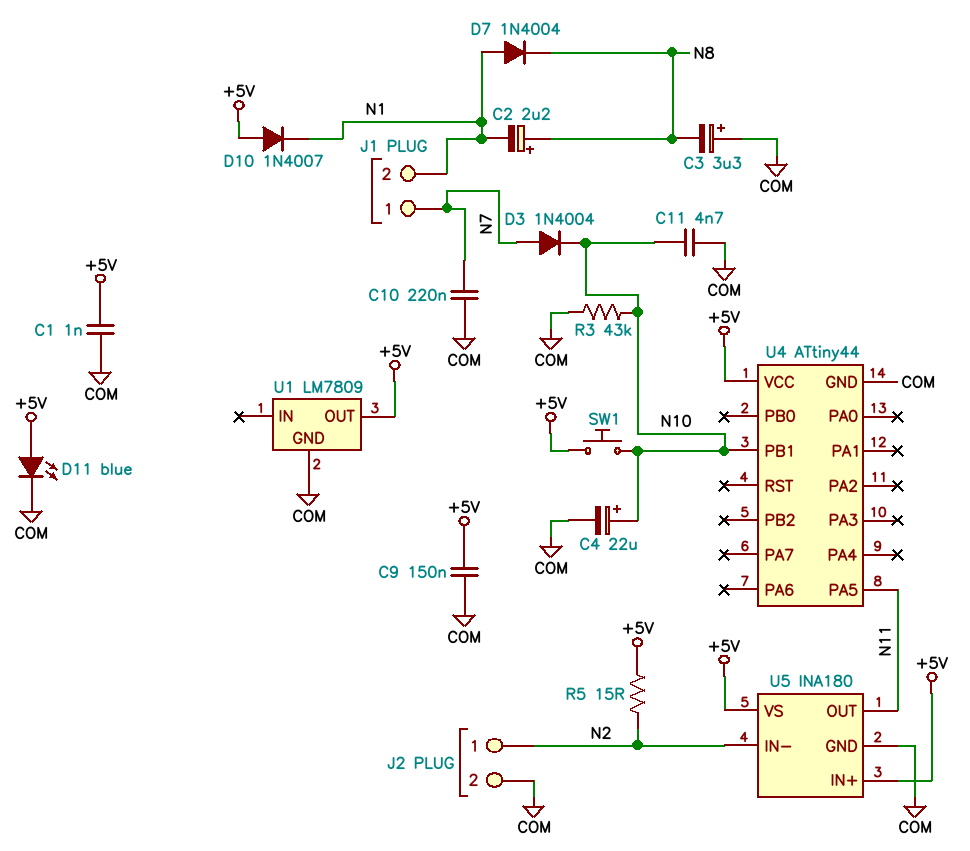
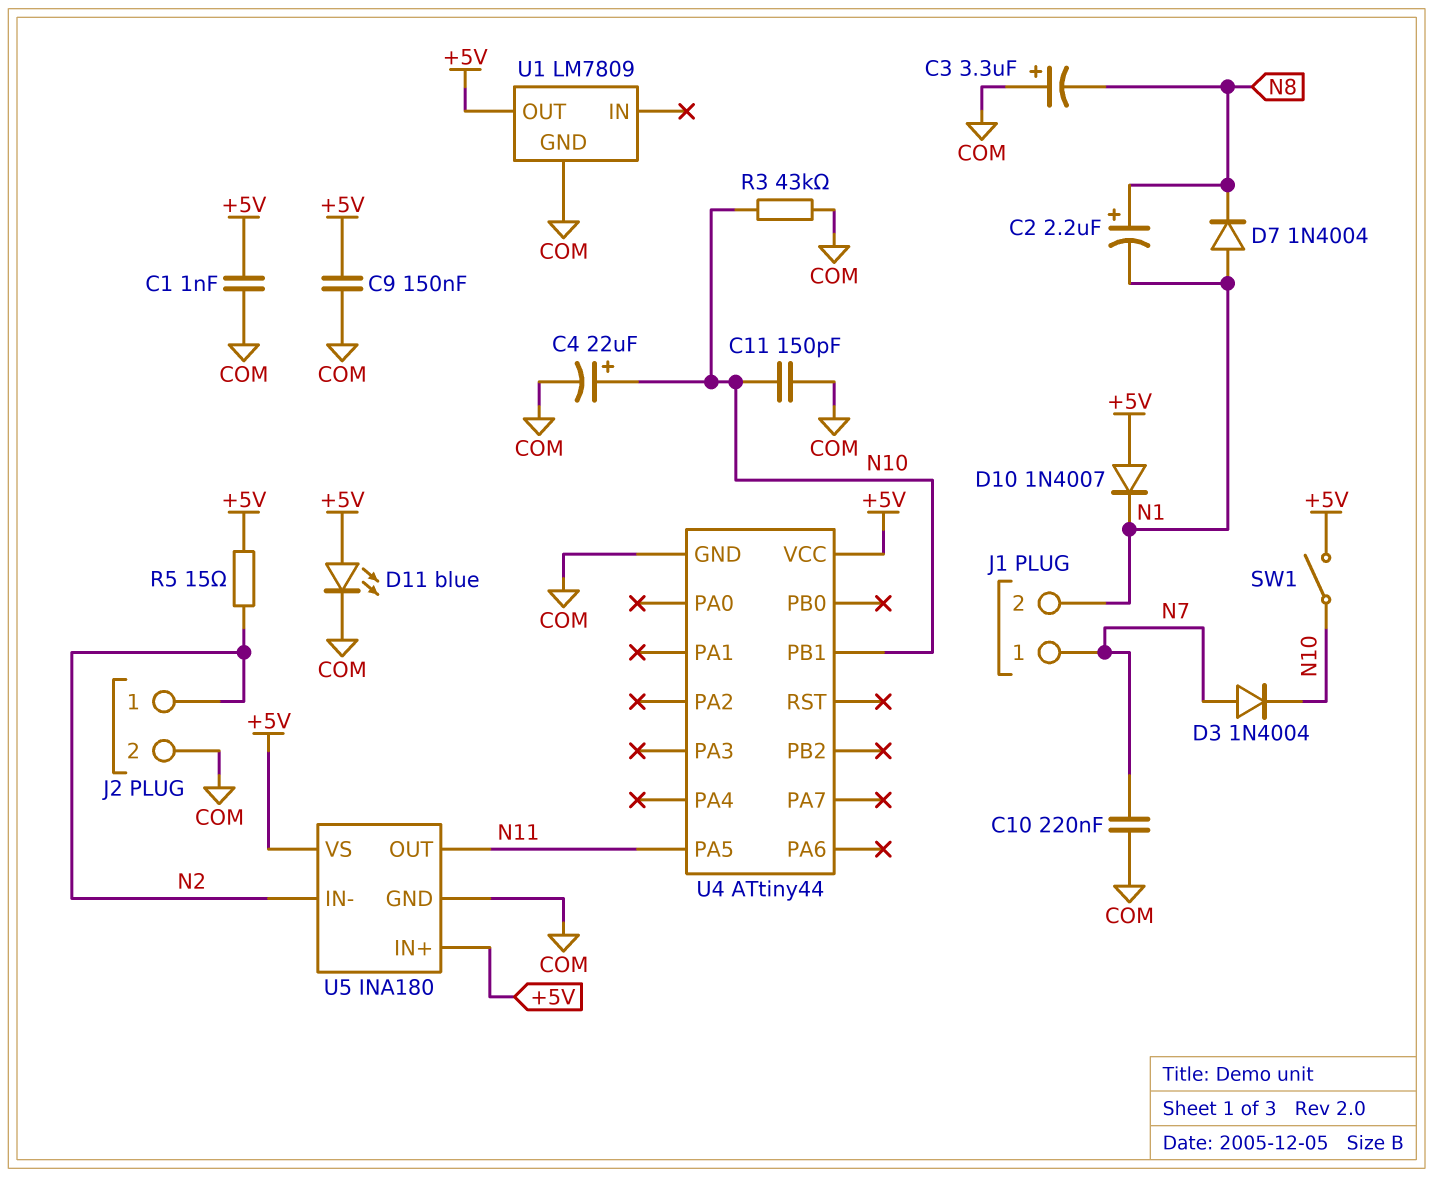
C11: 4.7nF (COM, N10) -> 150pF (COM, N10)
SW1: button (+5V, N10) -> switch (+5V, N10)

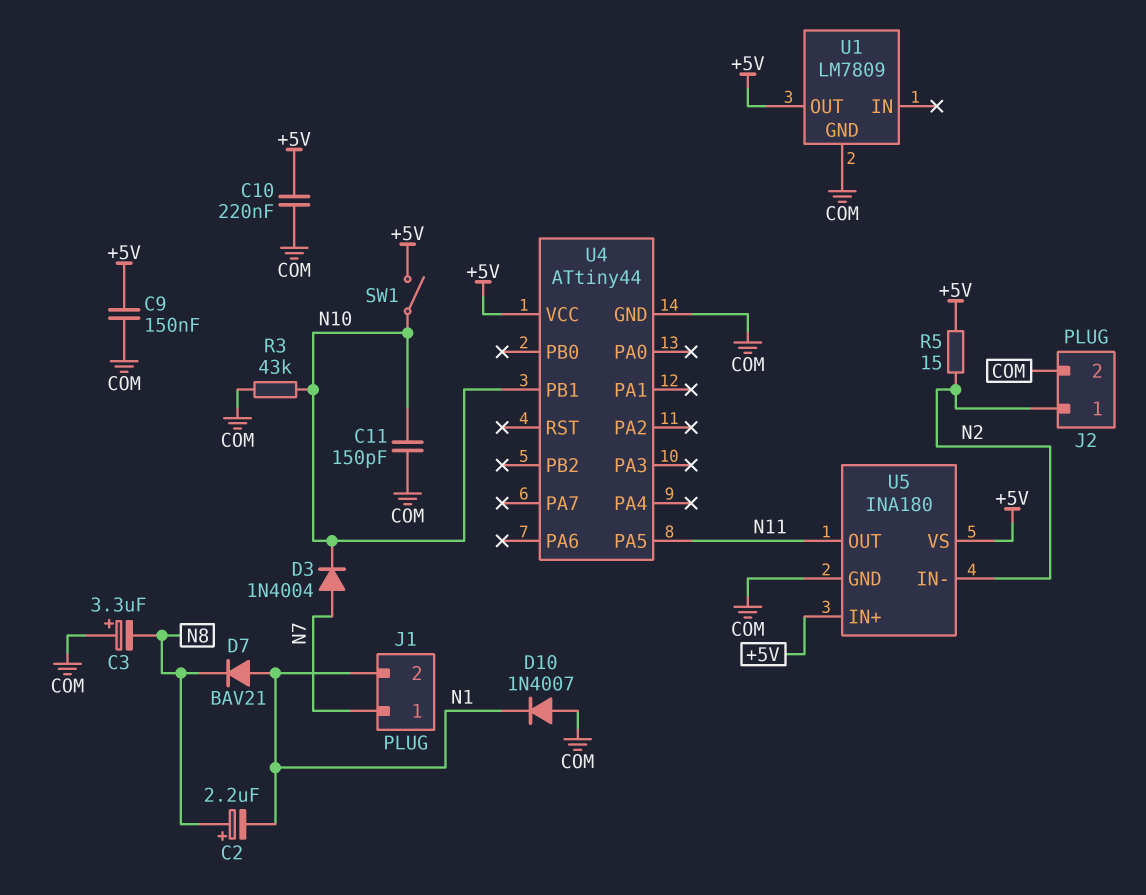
C1: 1nF (+5V, COM) -> none
C4: 22uF (plus N10, minus COM) -> none
C10: 220nF (COM, N7) -> 220nF (+5V, COM)
D7: diode 1N4004 (A N1, K N8) -> diode BAV21 (A N1, K N8)
D10: diode 1N4007 (A +5V, K N1) -> diode 1N4007 (A COM, K N1)
D11: LED blue (A +5V, K COM) -> none

